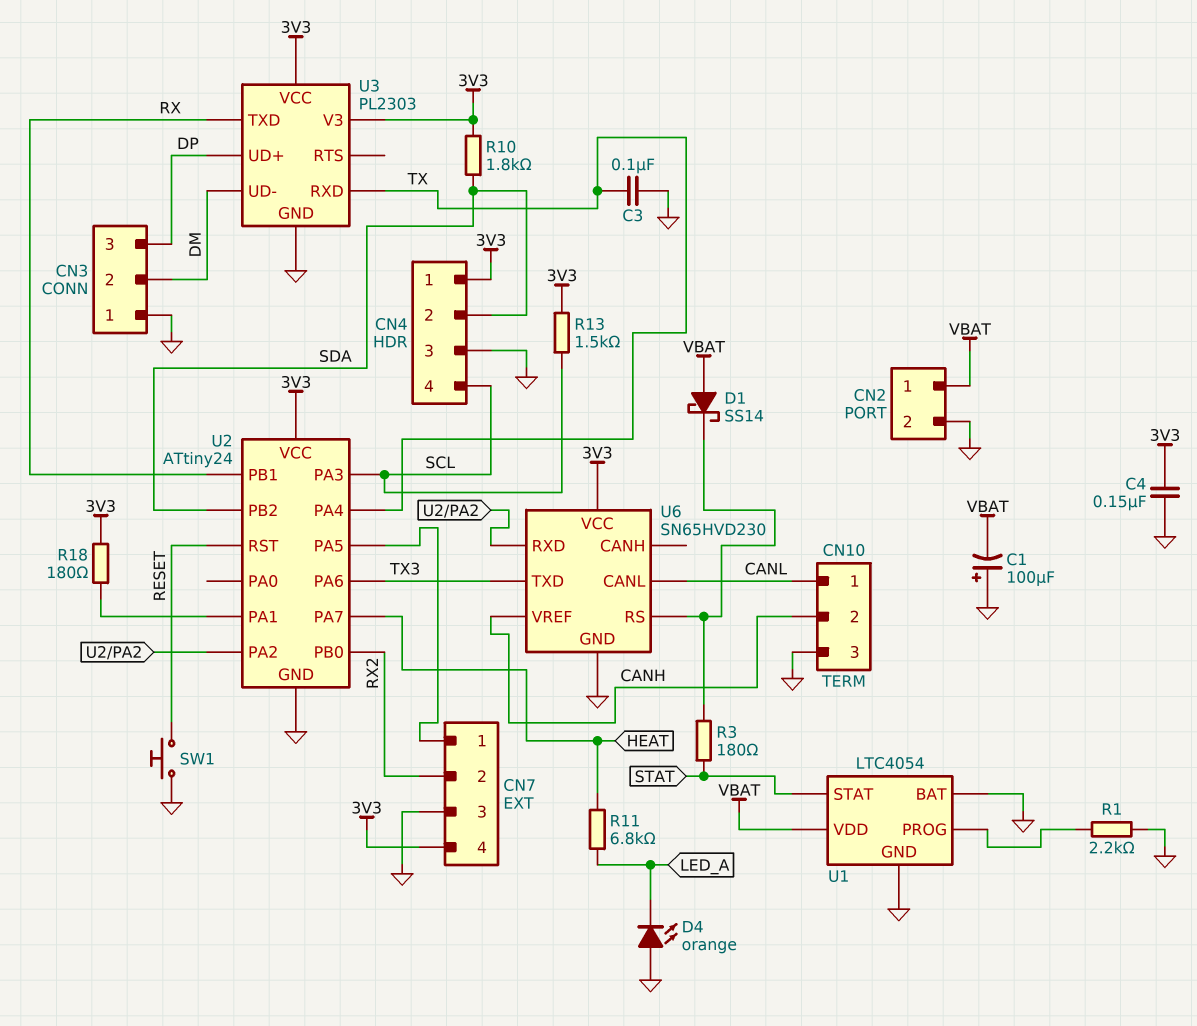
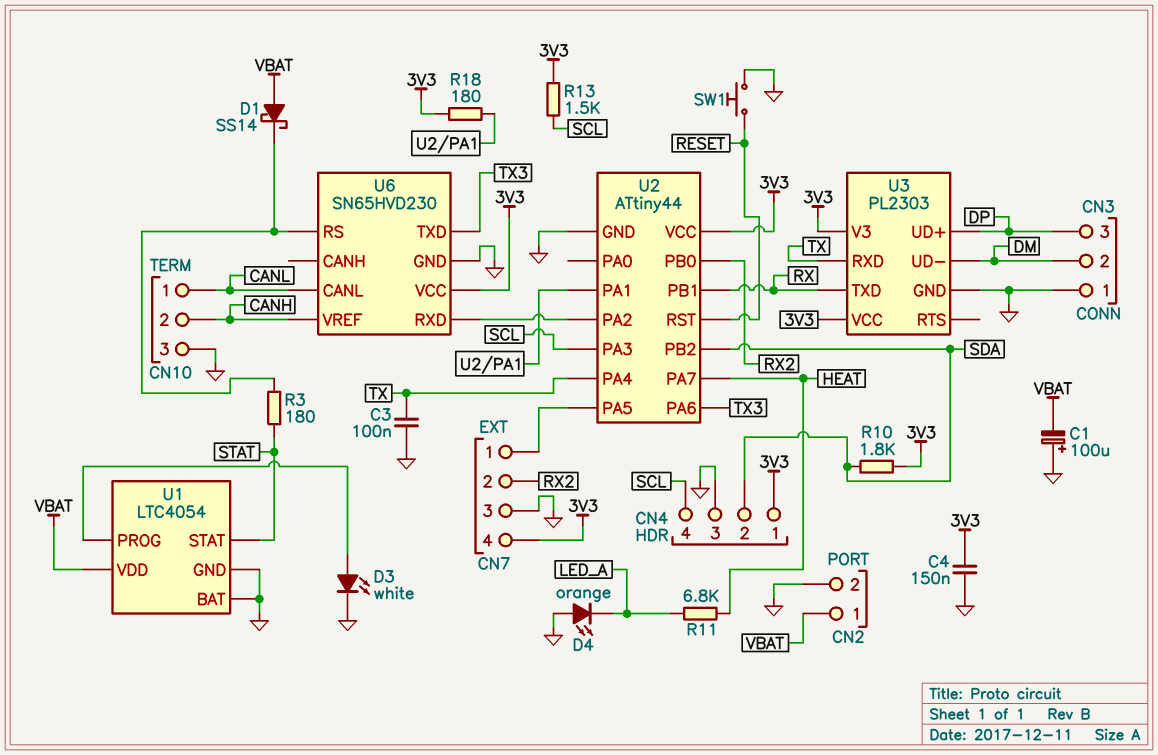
D3: none -> LED white (A U1/PROG, K GND)
R1: 2.2k (GND, U1/PROG) -> none
U2: ATtiny24 -> ATtiny44

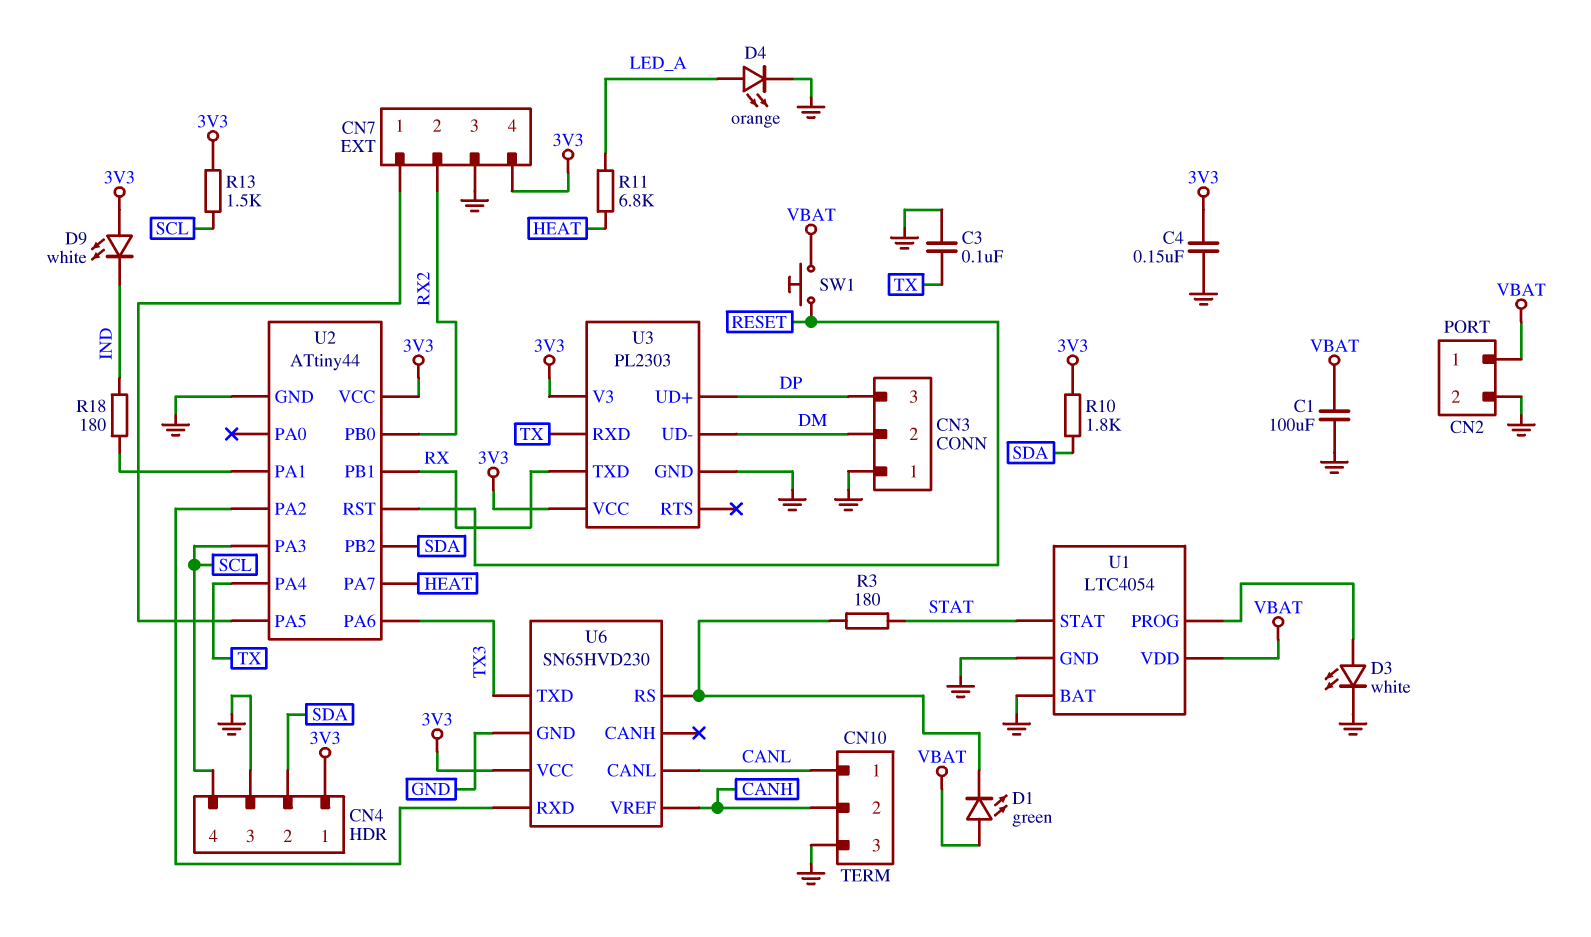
C1: 100uF (plus GND, minus VBAT) -> 100uF (GND, VBAT)
D1: schottky SS14 (A VBAT, K U6/RS) -> LED green (A VBAT, K U6/RS)
D4: LED orange (A GND, K LED_A) -> LED orange (A LED_A, K GND)
D9: none -> LED white (A 3V3, K IND)
R18: 180 (3V3, U2/PA1) -> 180 (IND, U2/PA1)
SW1: button (GND, RESET) -> button (RESET, VBAT)

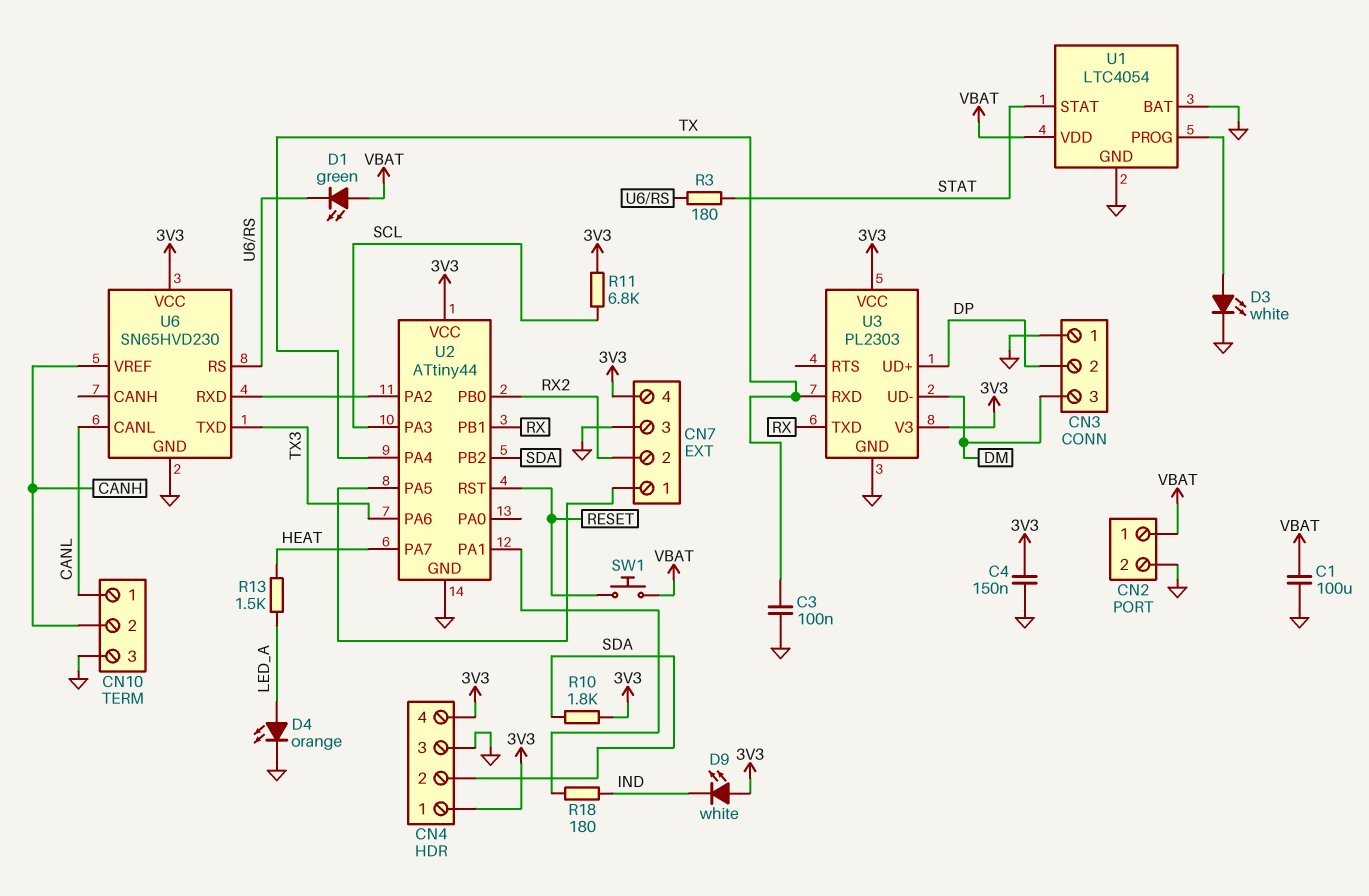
CN3 pin 2: DM -> DP
CN3 pin 3: DP -> DM
CN4 pin 4: SCL -> 3V3
R11: 6.8k (HEAT, LED_A) -> 6.8k (3V3, SCL)
R13: 1.5k (3V3, SCL) -> 1.5k (HEAT, LED_A)

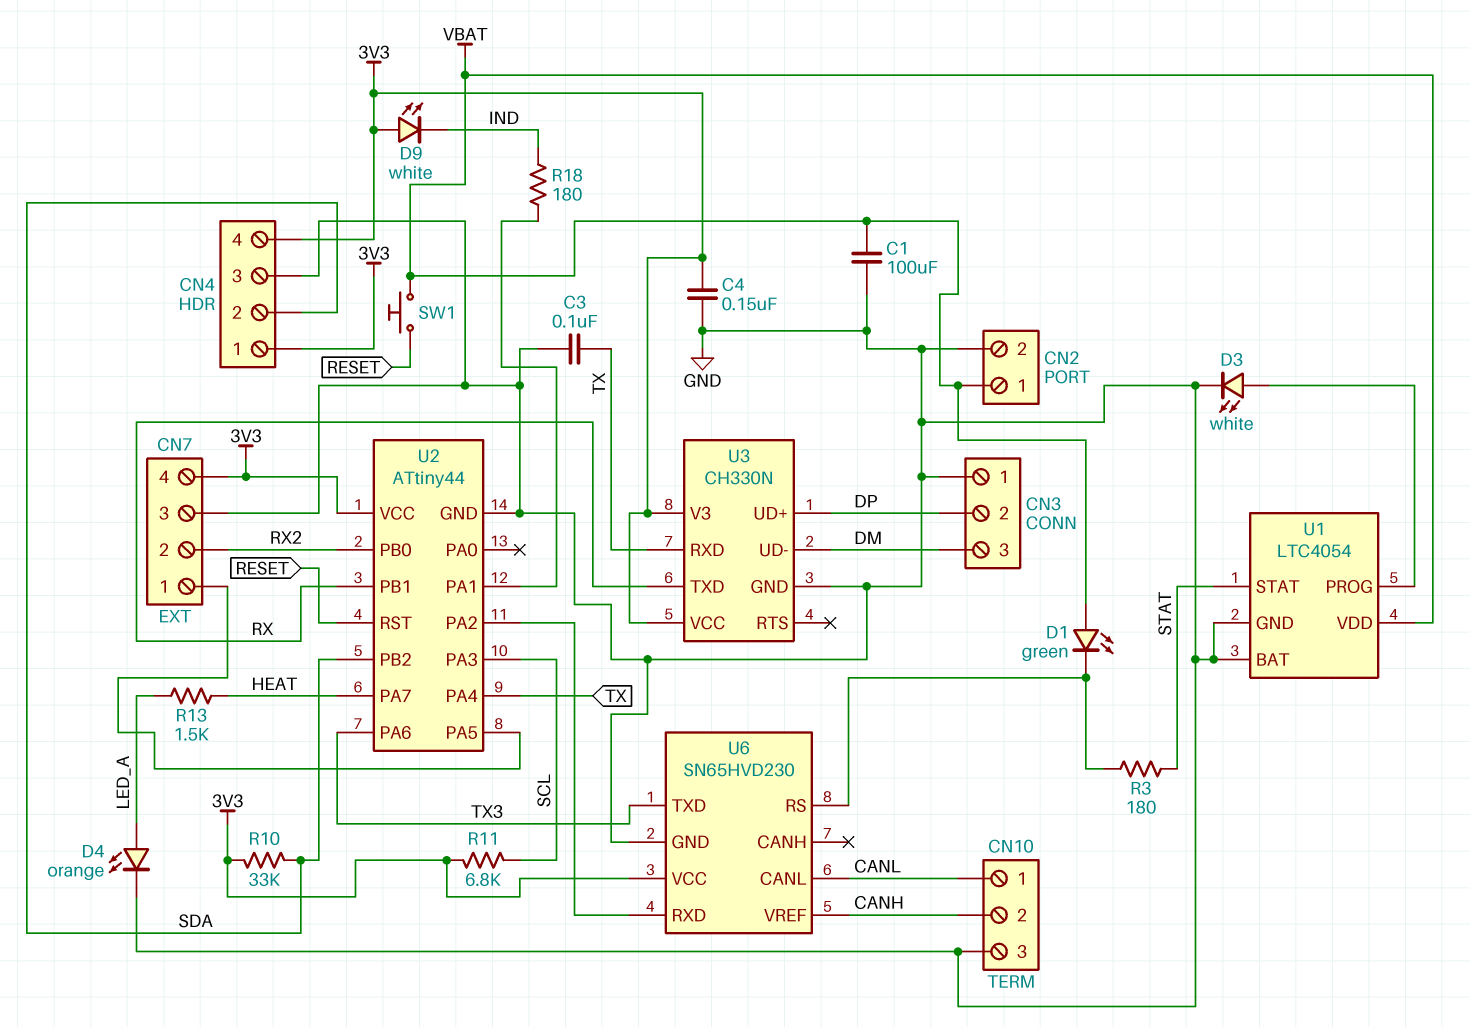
R10: 1.8k (3V3, SDA) -> 33k (3V3, SDA)
U3: PL2303 -> CH330N

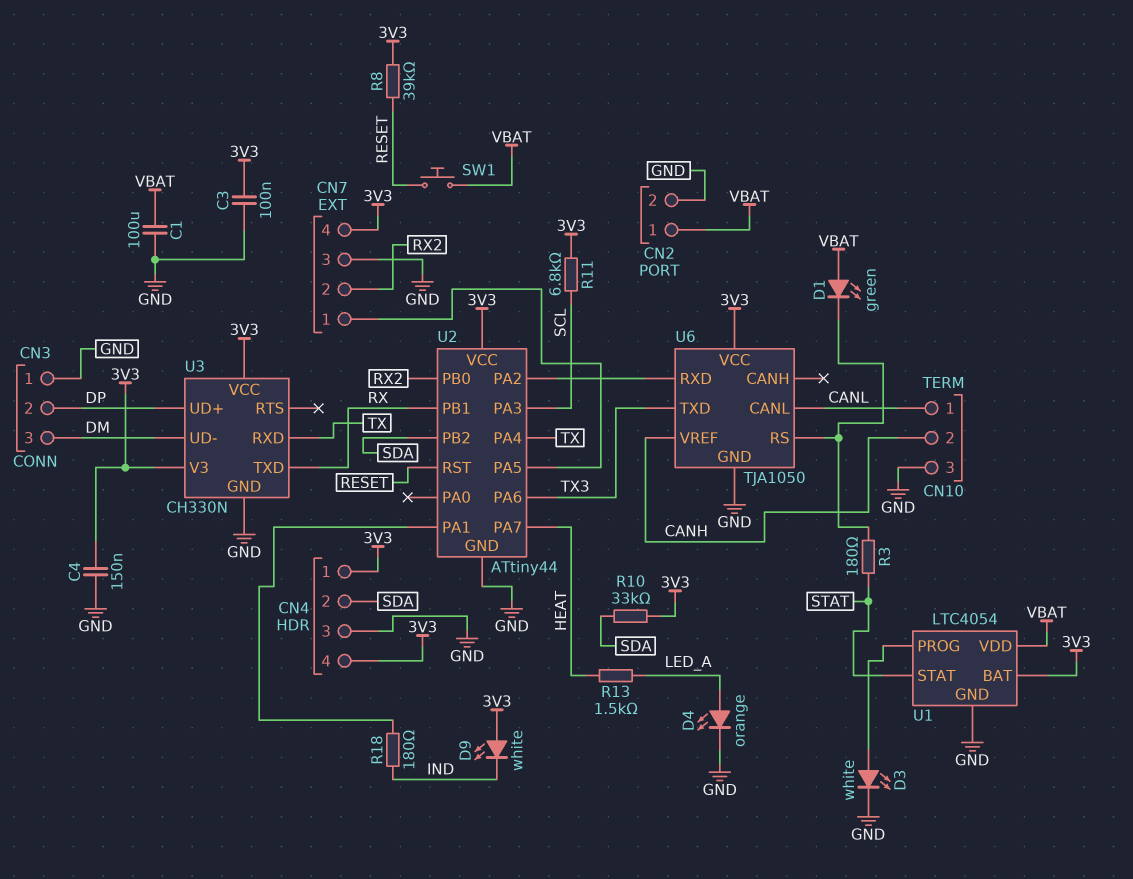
C3: 100nF (GND, TX) -> 100nF (3V3, GND)
R8: none -> 39k (3V3, RESET)
U1 pin BAT: GND -> 3V3
U6: SN65HVD230 -> TJA1050

